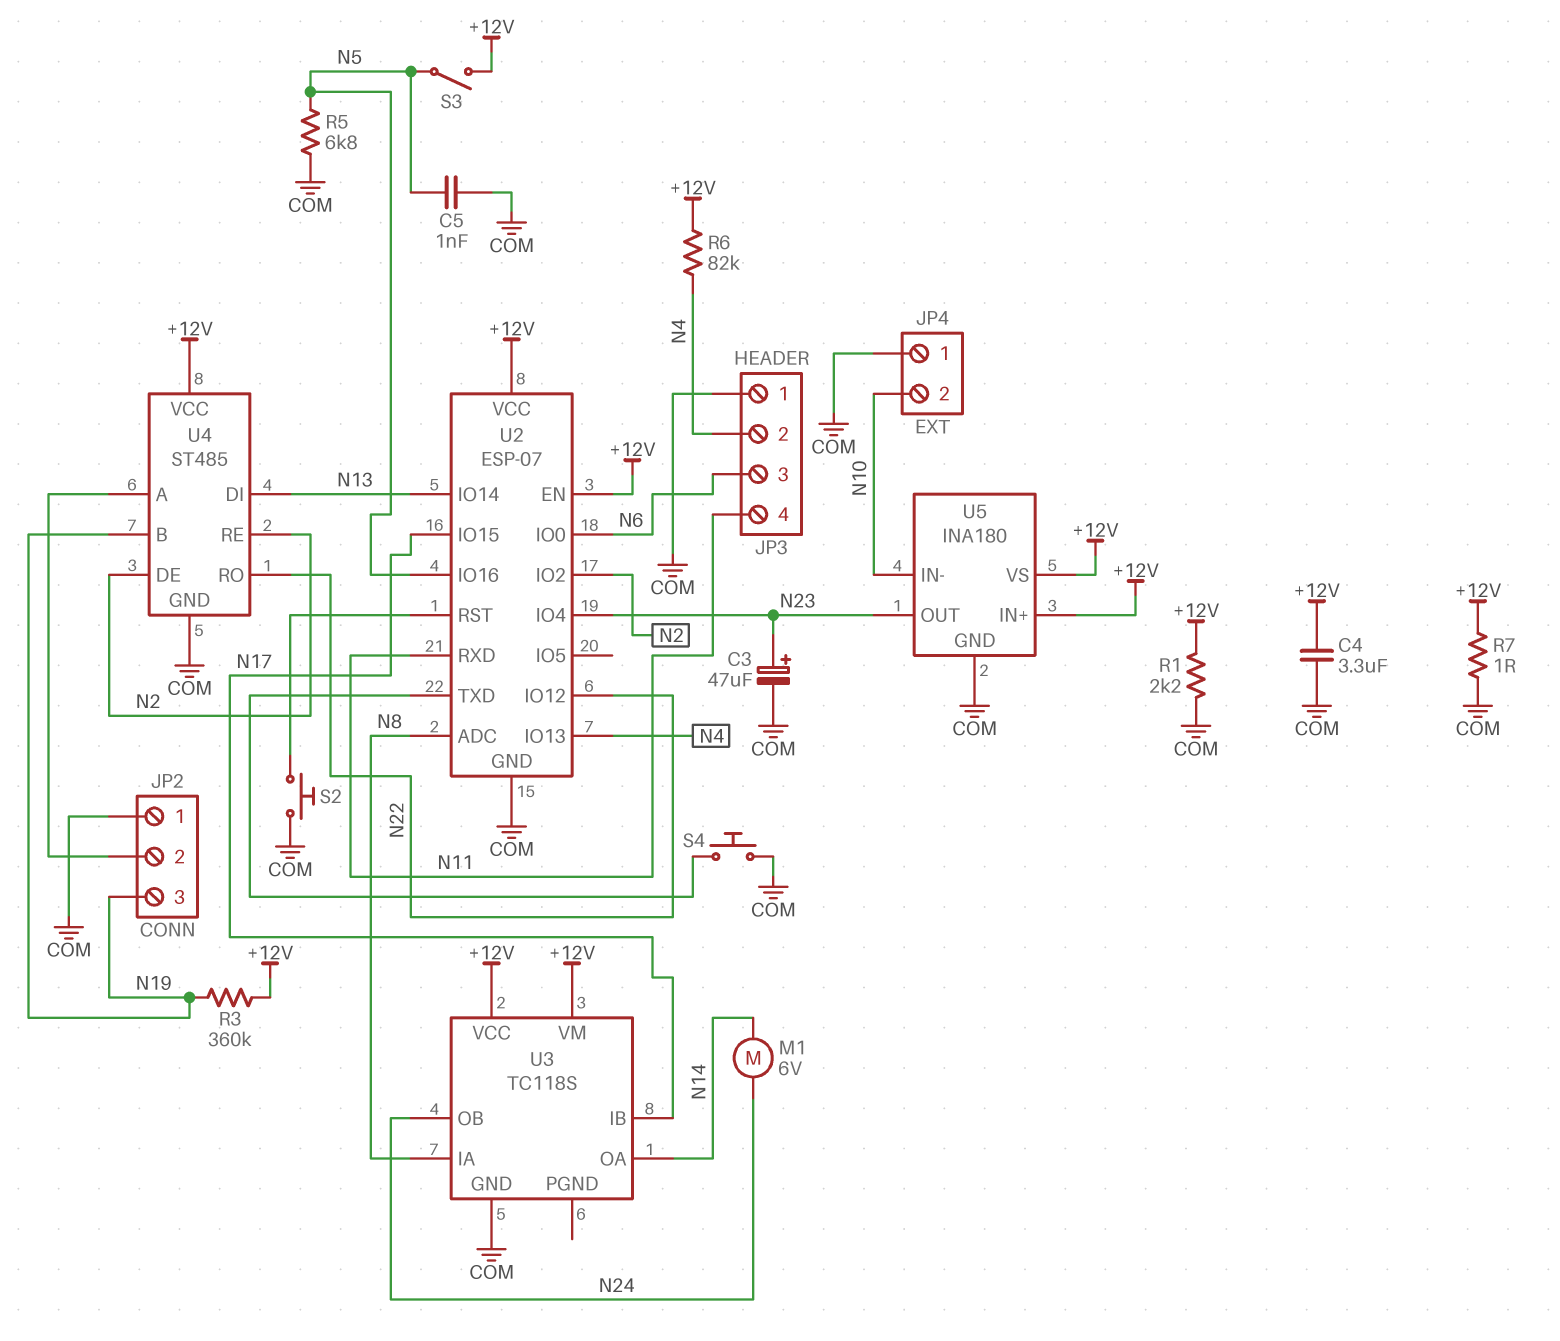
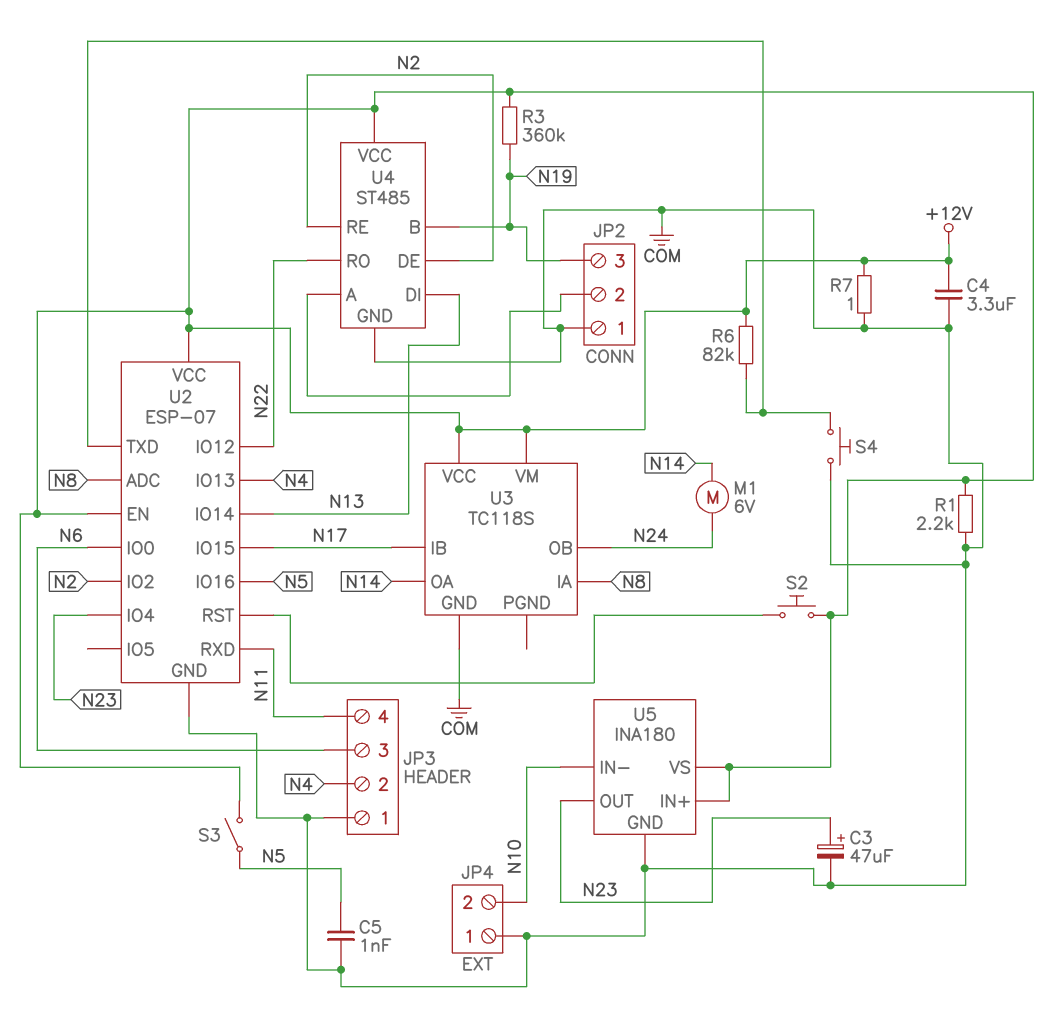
R5: 6.8k (COM, N5) -> none
R6: 82k (+12V, N4) -> 82k (+12V, U2/TXD)
S2: button (COM, U2/RST) -> button (+12V, U2/RST)

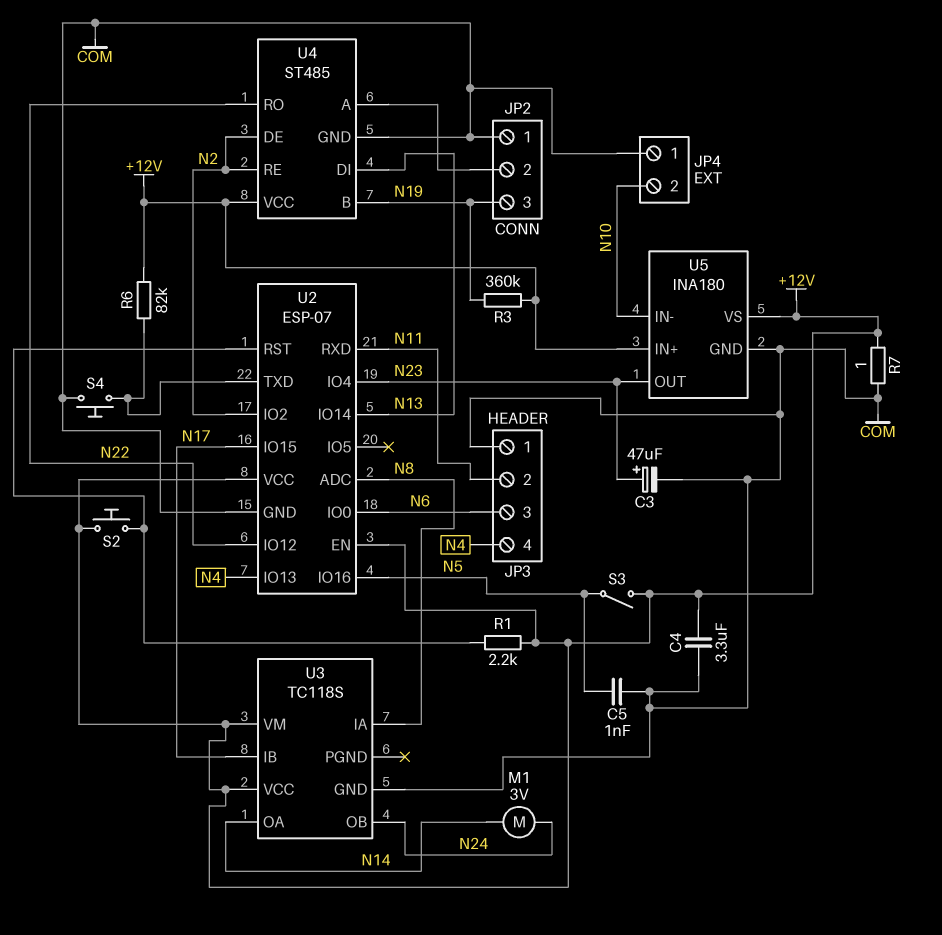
JP3 pin 2: N4 -> N11
JP3 pin 4: N11 -> N4
M1: motor 6V (N14, N24) -> motor 3V (N14, N24)
R1: 2.2k (+12V, COM) -> 2.2k (+12V, U2/RST)

